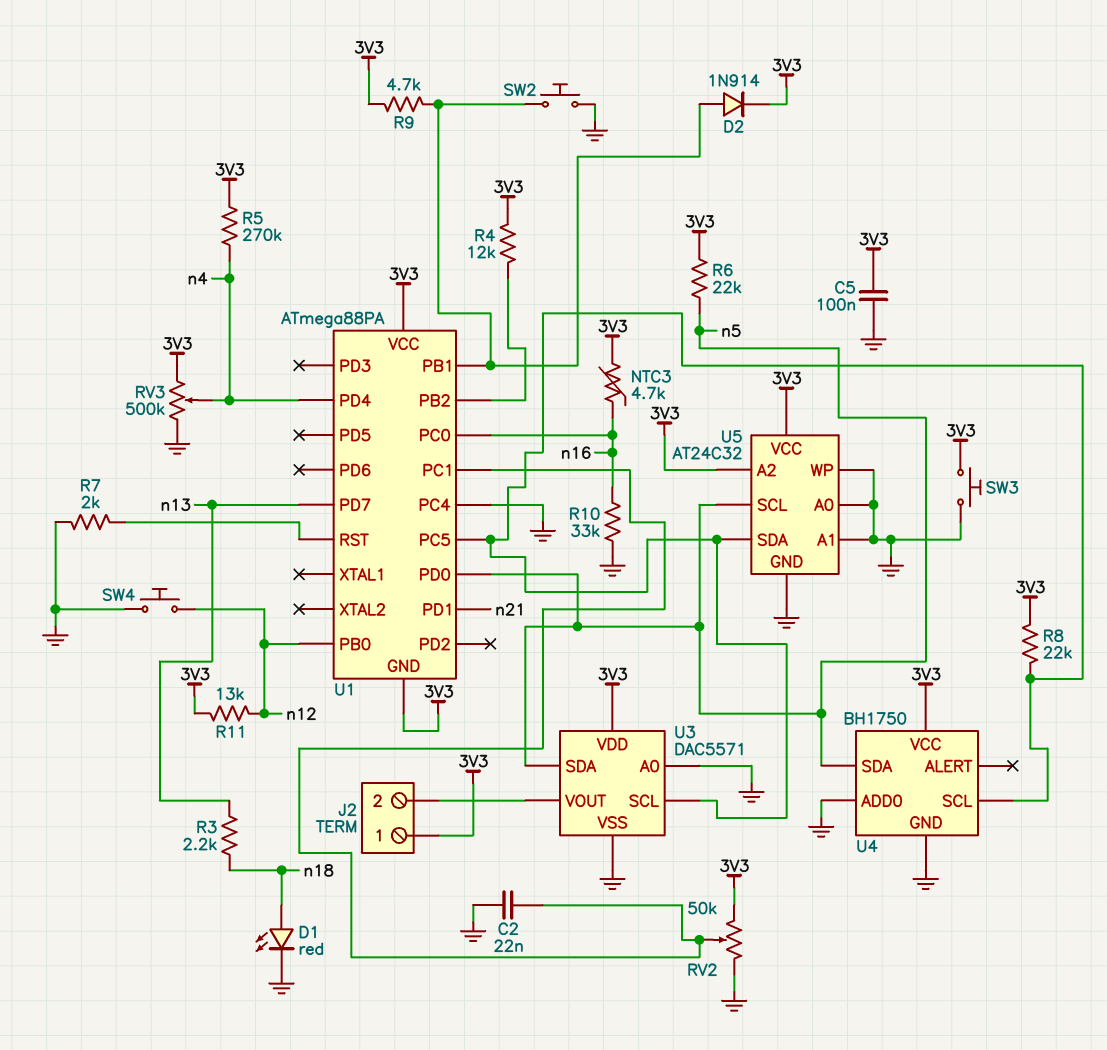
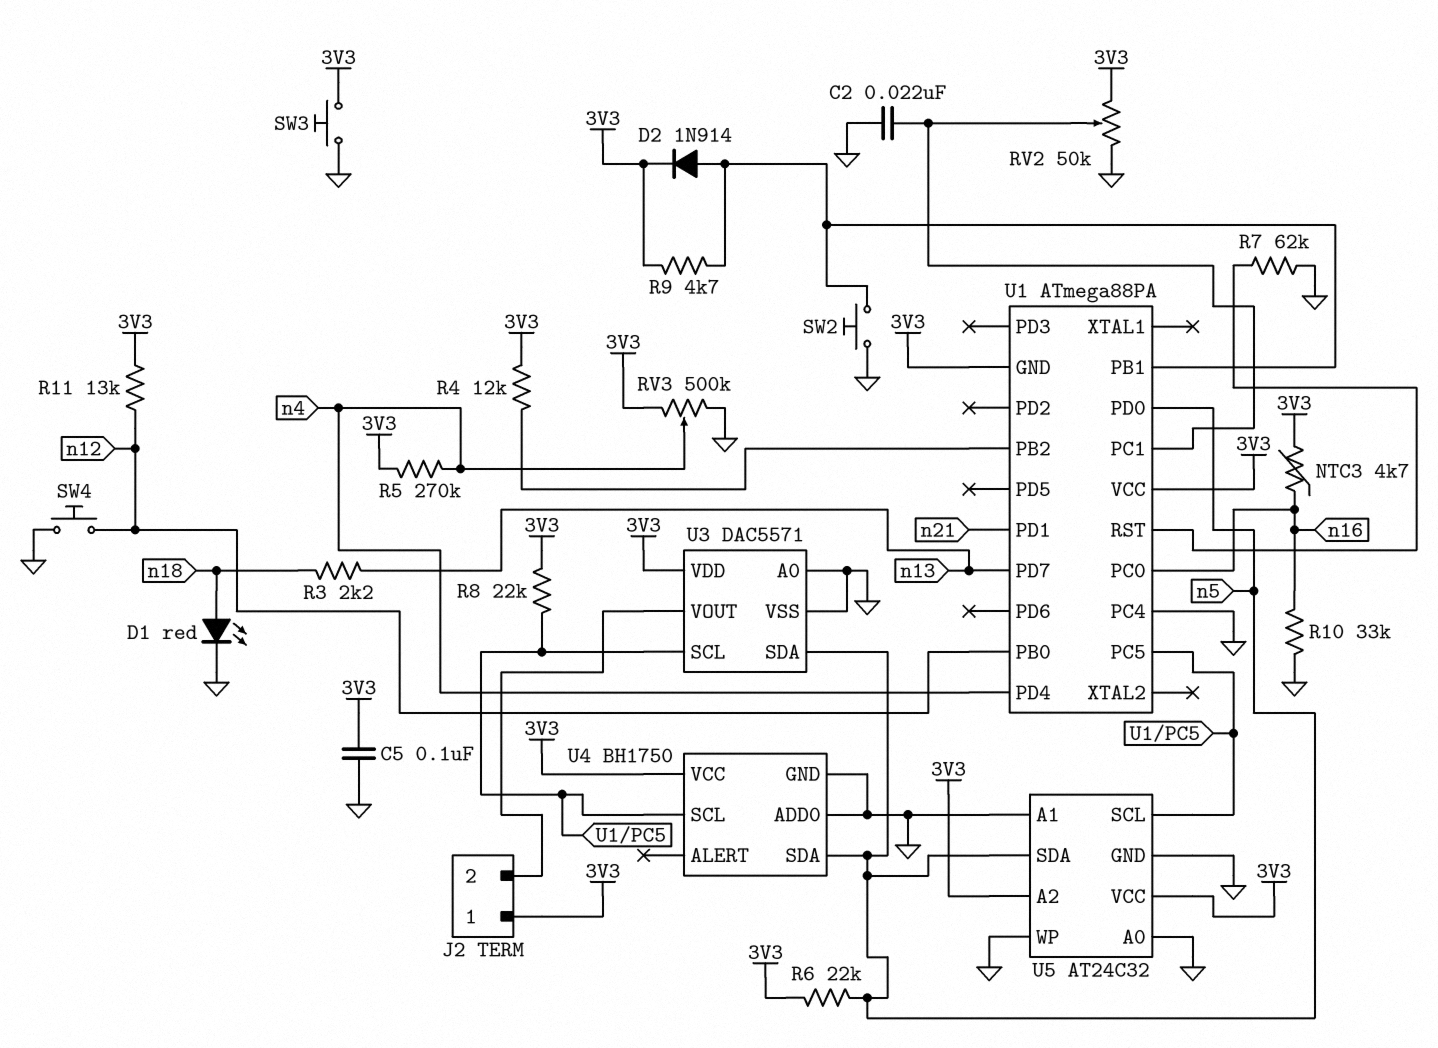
R7: 2k (GND, U1/RST) -> 62k (GND, U1/RST)
U5 pin SCL: n5 -> U1/PC5
U5 pin SDA: U1/PC5 -> n5

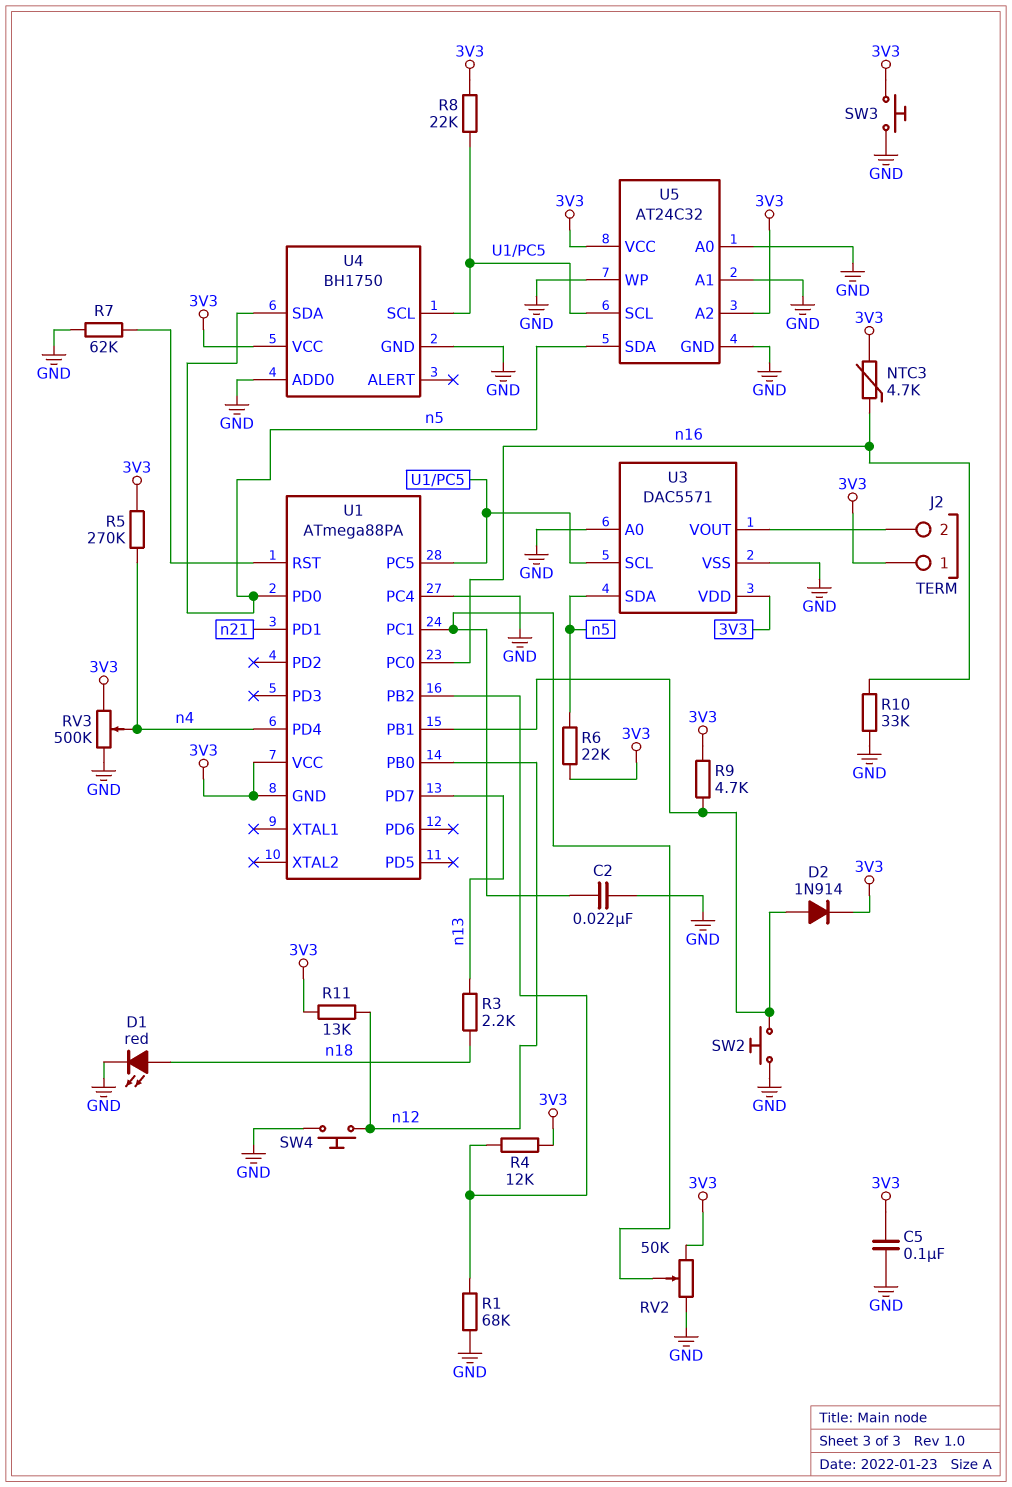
R1: none -> 68k (GND, U1/PB2)

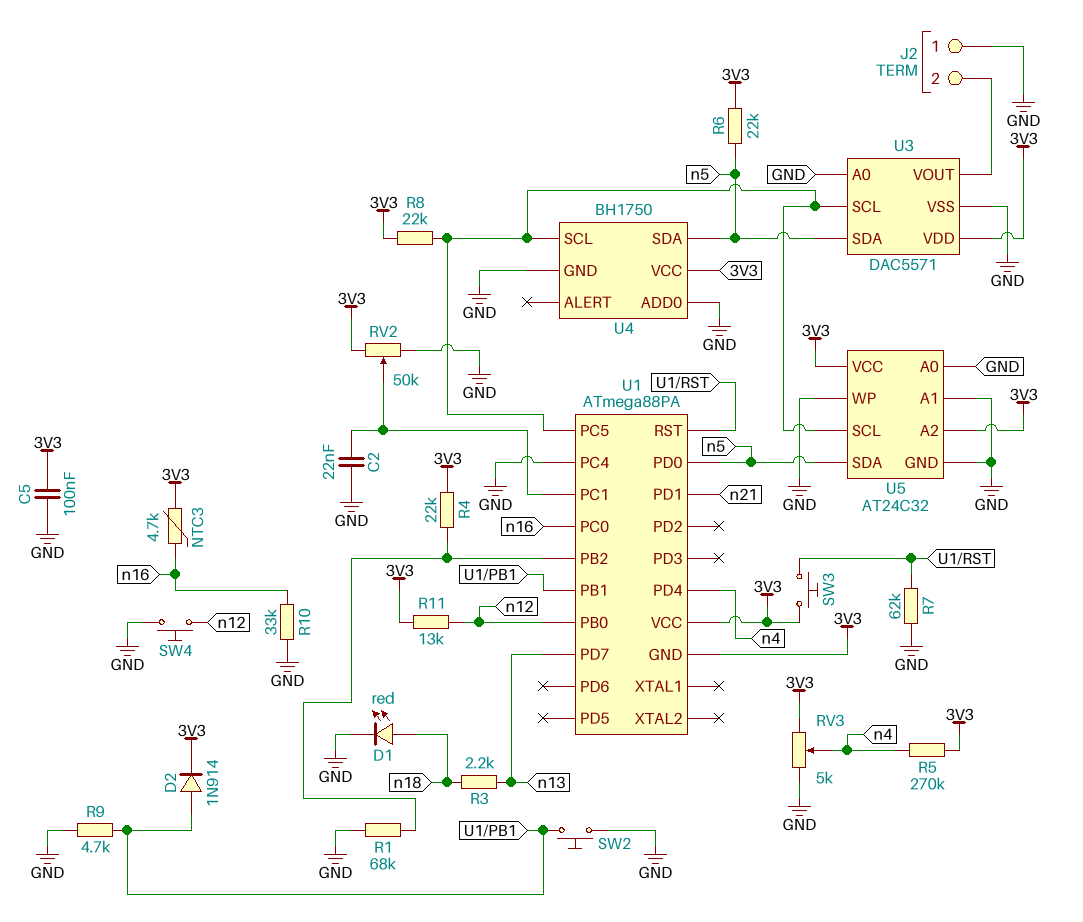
J2 pin 1: 3V3 -> GND
R4: 12k (3V3, U1/PB2) -> 22k (3V3, U1/PB2)
R9: 4.7k (3V3, U1/PB1) -> 4.7k (GND, U1/PB1)
RV3: 500k (3V3, GND, wiper n4) -> 5k (3V3, GND, wiper n4)
SW3: button (3V3, GND) -> button (3V3, U1/RST)

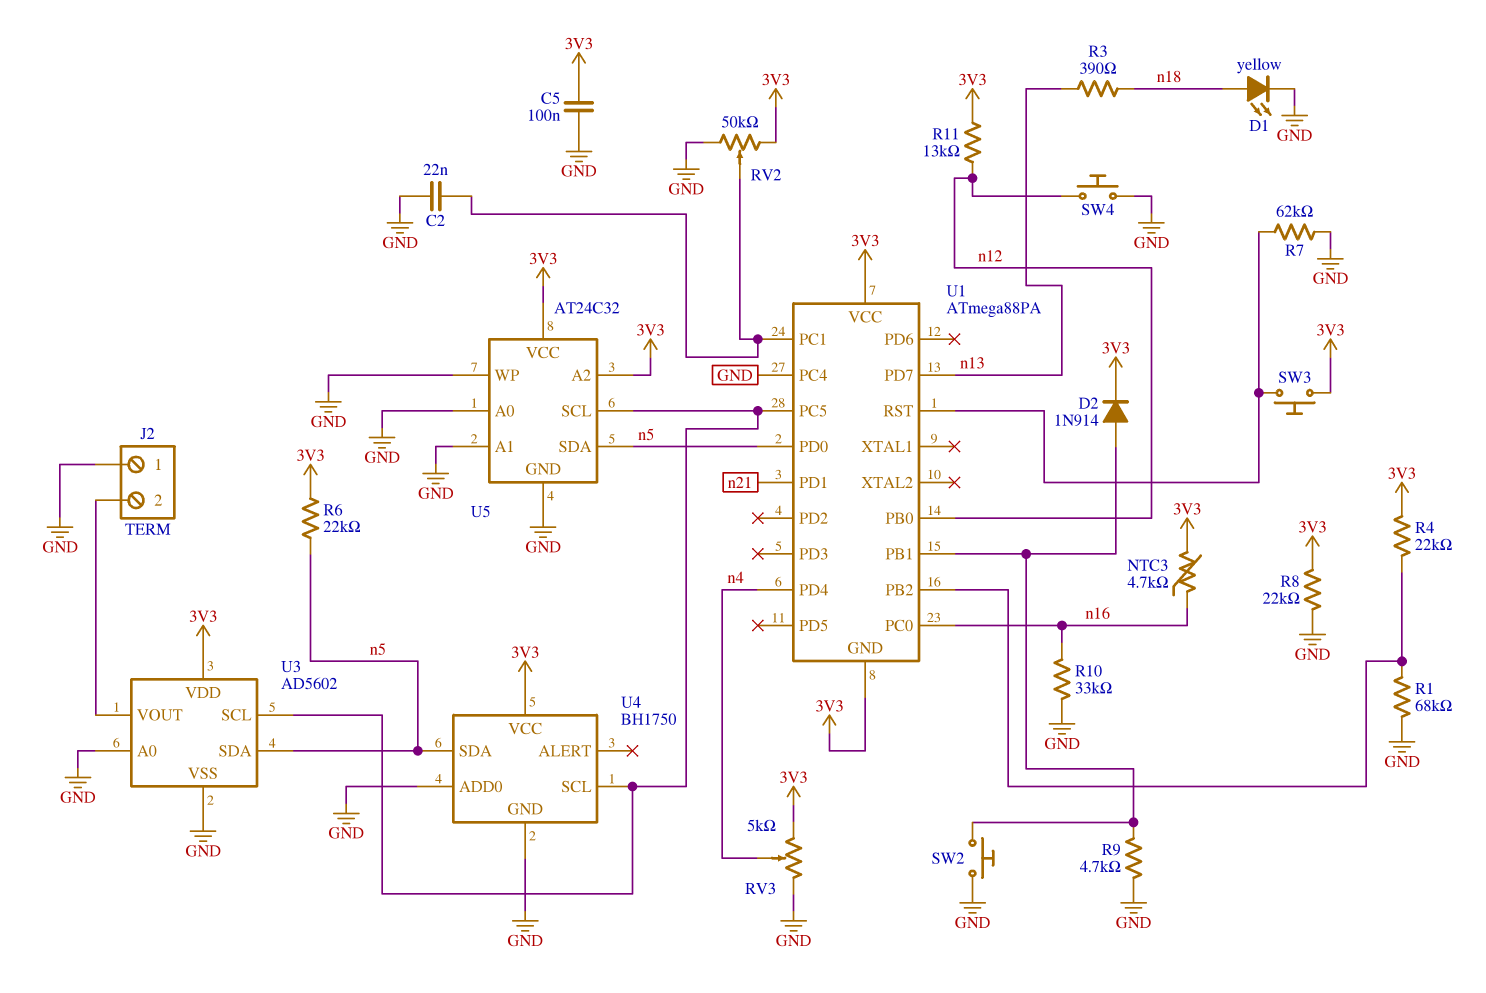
D1: LED red (A n18, K GND) -> LED yellow (A n18, K GND)
R3: 2.2k (n13, n18) -> 390 (n13, n18)
R5: 270k (3V3, n4) -> none
R8: 22k (3V3, U1/PC5) -> 22k (3V3, GND)
U3: DAC5571 -> AD5602

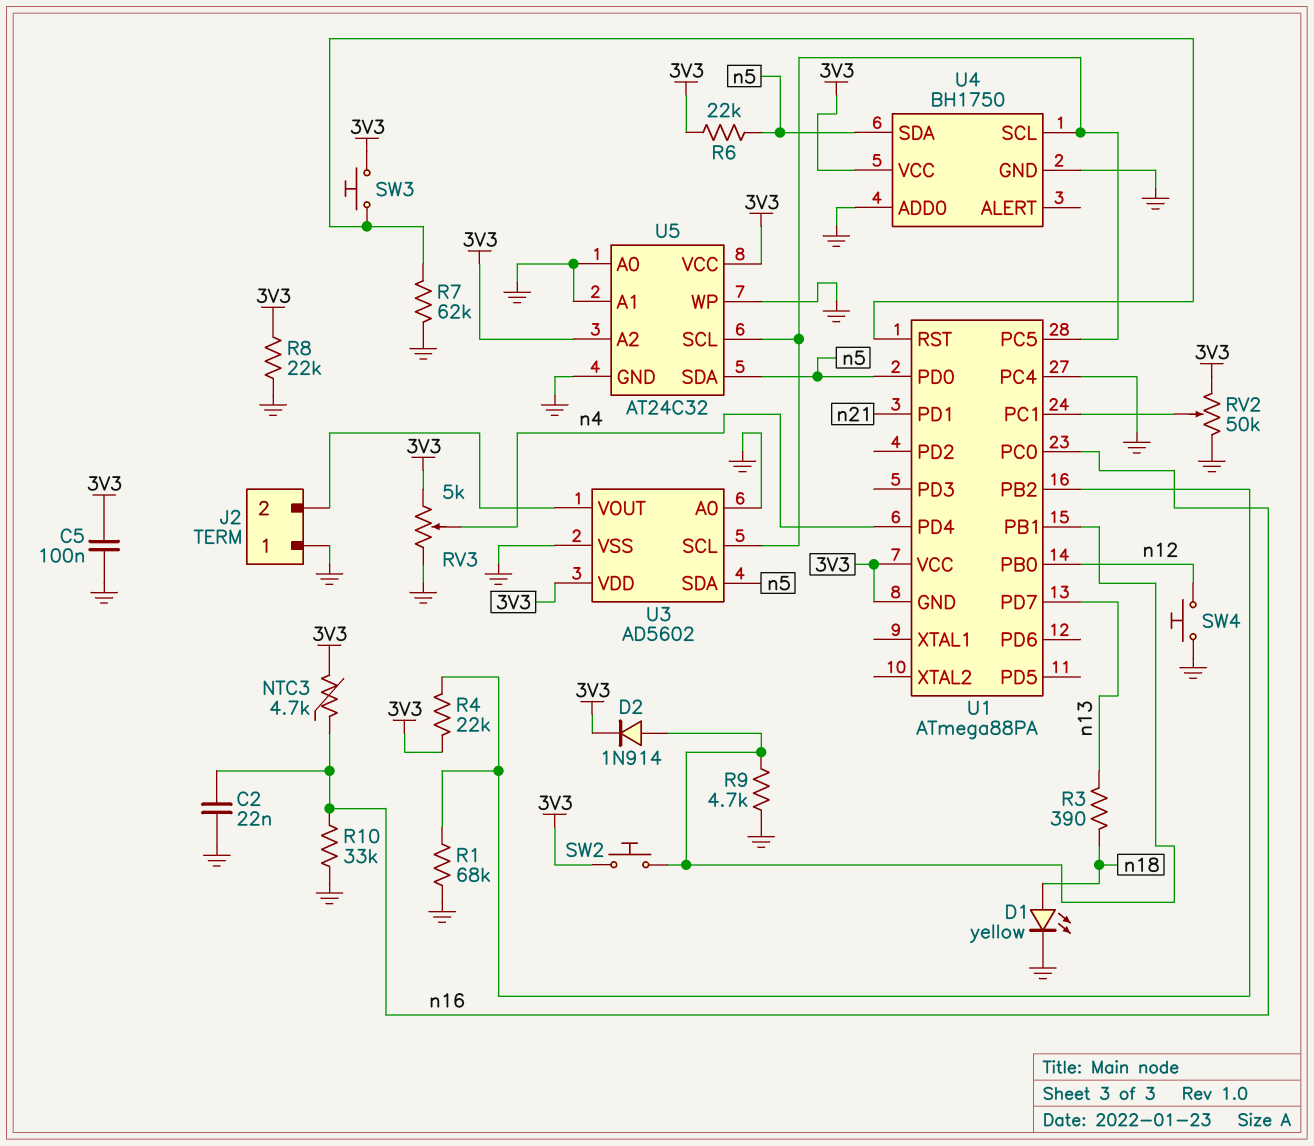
C2: 22nF (GND, U1/PC1) -> 22nF (GND, n16)
R11: 13k (3V3, n12) -> none
SW2: button (GND, U1/PB1) -> button (3V3, U1/PB1)

